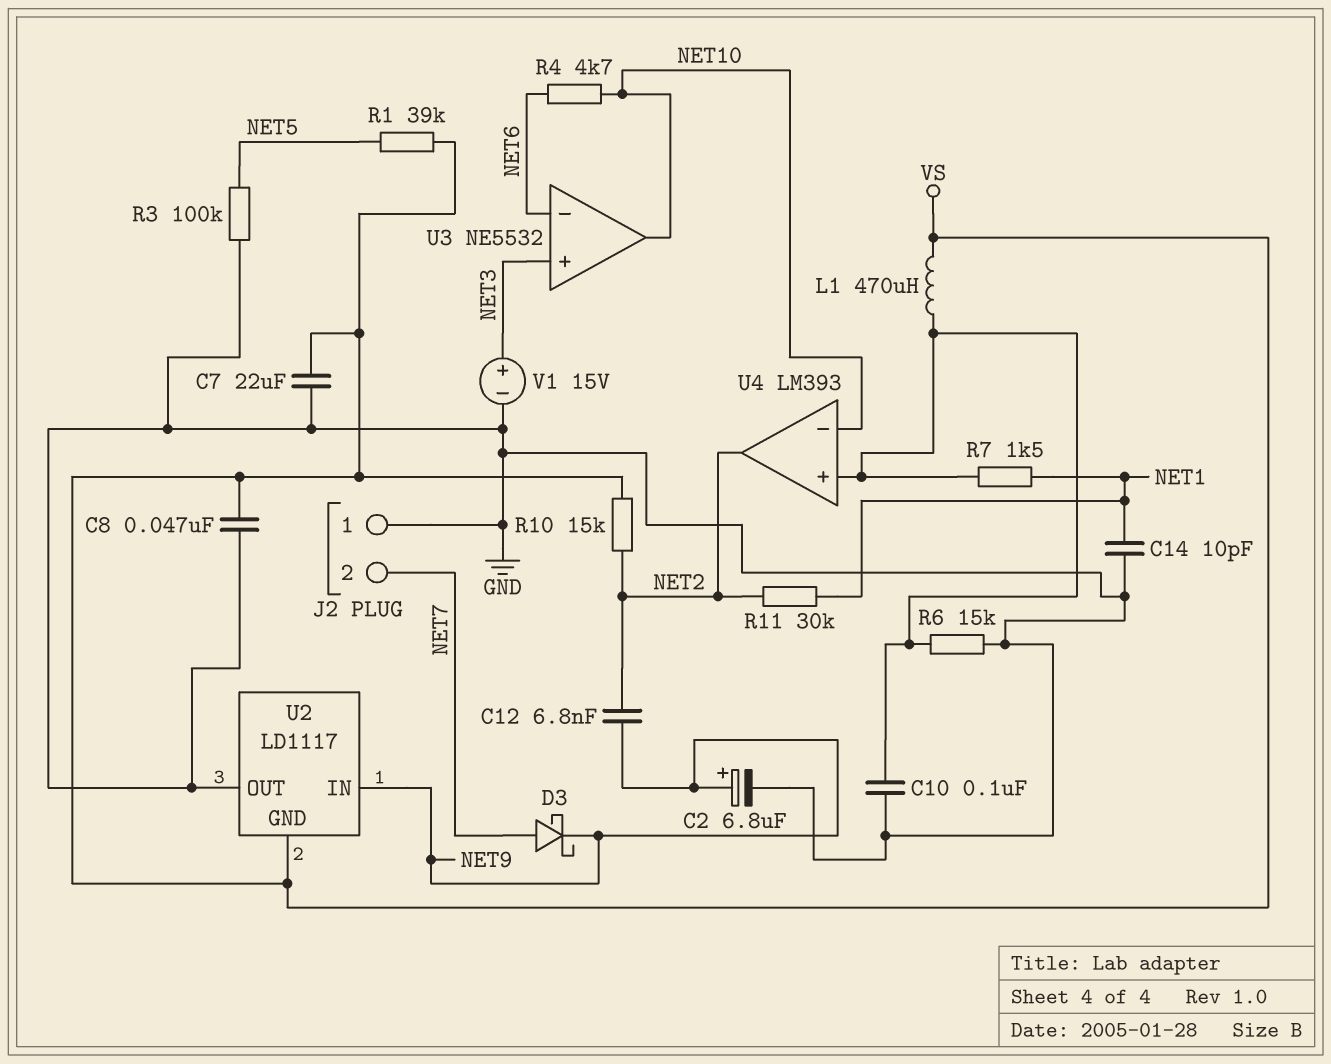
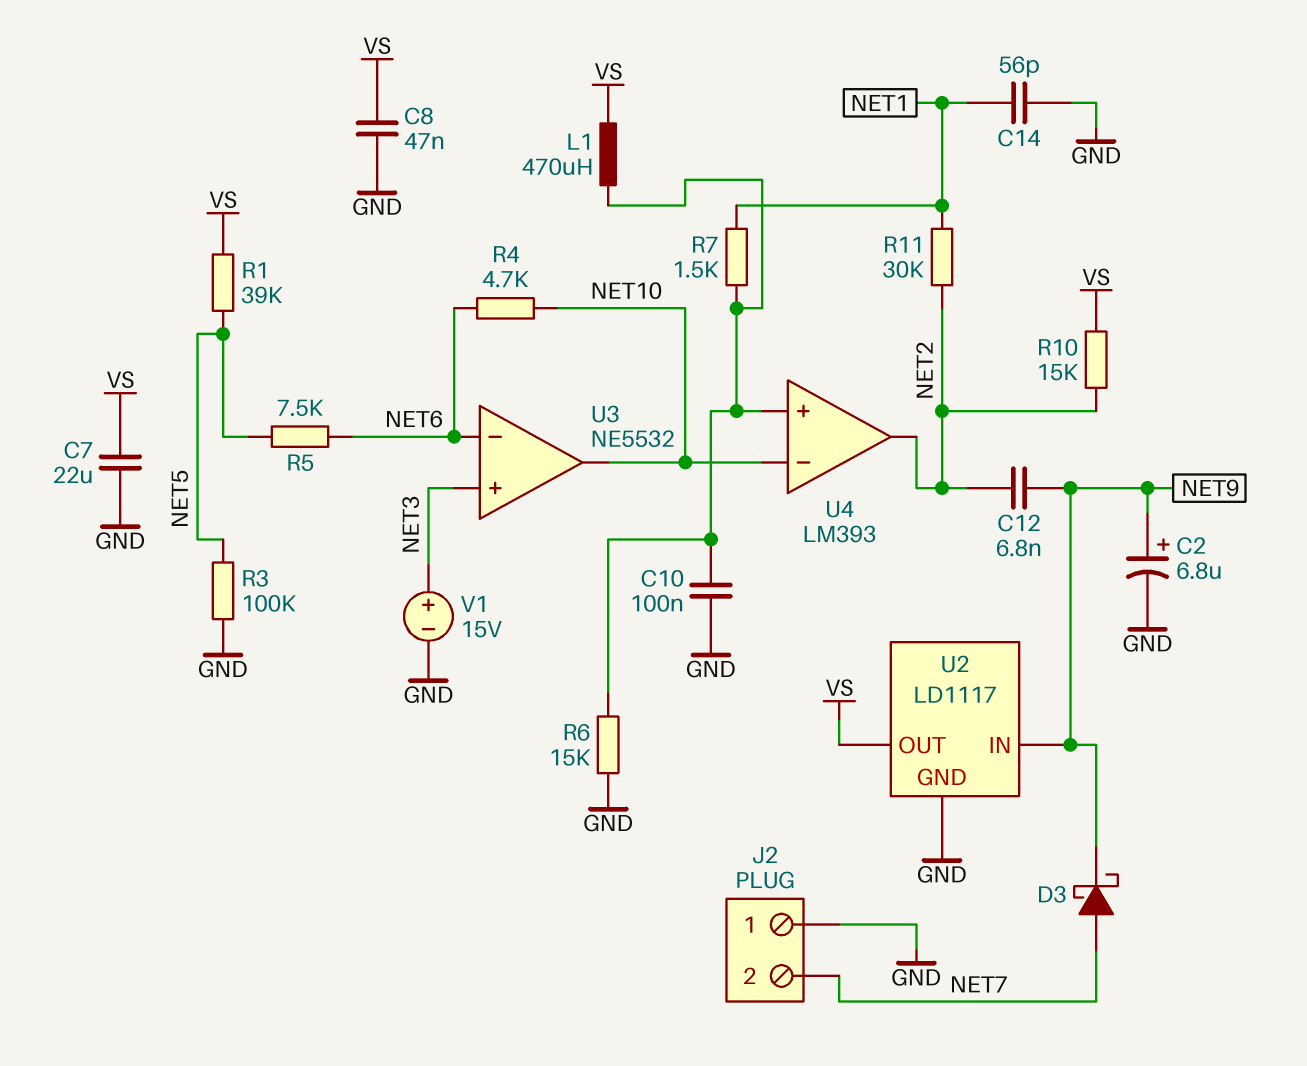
C14: 10pF (GND, NET1) -> 56pF (GND, NET1)
R5: none -> 7.5k (NET5, NET6)
U2 pin GND: VS -> GND
U2 pin OUT: GND -> VS

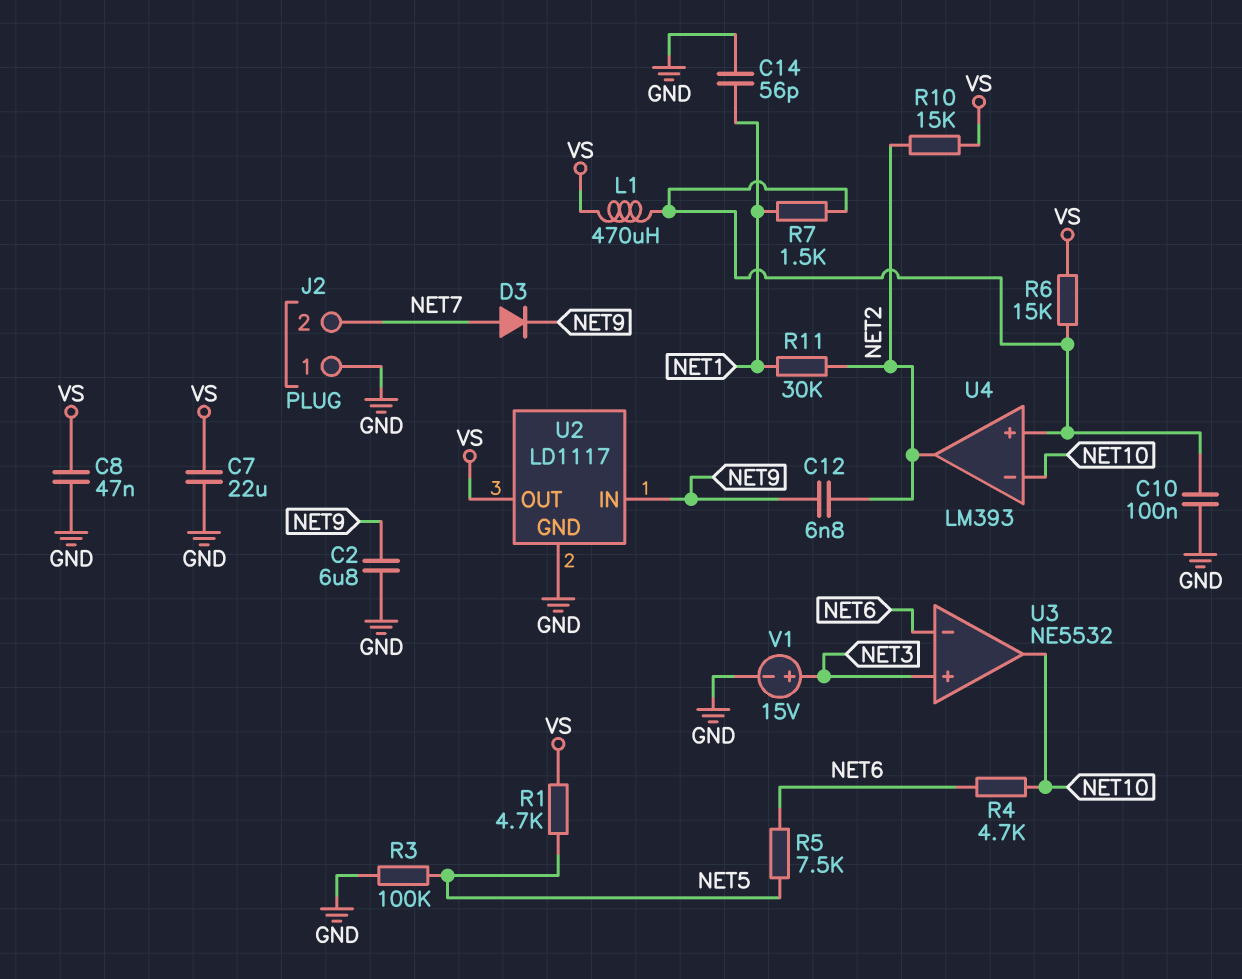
C2: 6.8uF (plus NET9, minus GND) -> 6.8uF (GND, NET9)
D3: schottky (A NET7, K NET9) -> diode (A NET7, K NET9)
R1: 39k (NET5, VS) -> 4.7k (NET5, VS)
R6: 15k (GND, U4/in+) -> 15k (U4/in+, VS)

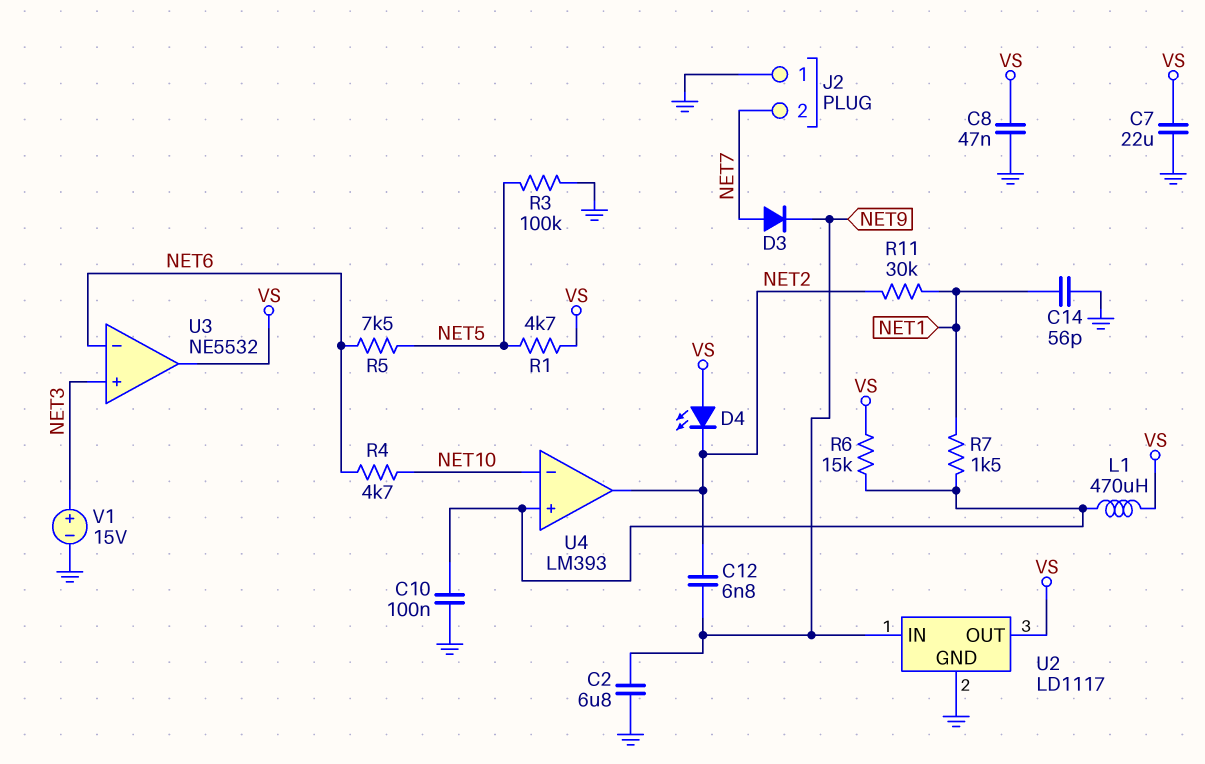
D4: none -> LED (A VS, K NET2)
R10: 15k (NET2, VS) -> none
U3 pin out: NET10 -> VS

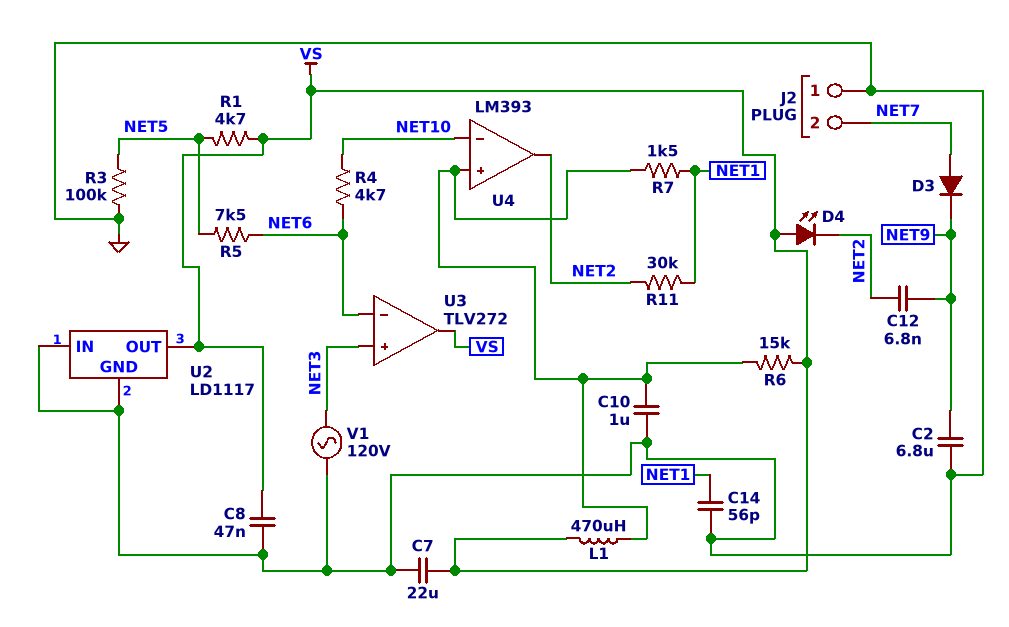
C10: 100nF (GND, U4/in+) -> 1uF (GND, U4/in+)
U2 pin IN: NET9 -> GND
U3: NE5532 -> TLV272
V1: 15V (plus NET3, minus GND) -> AC 120V (GND, NET3)

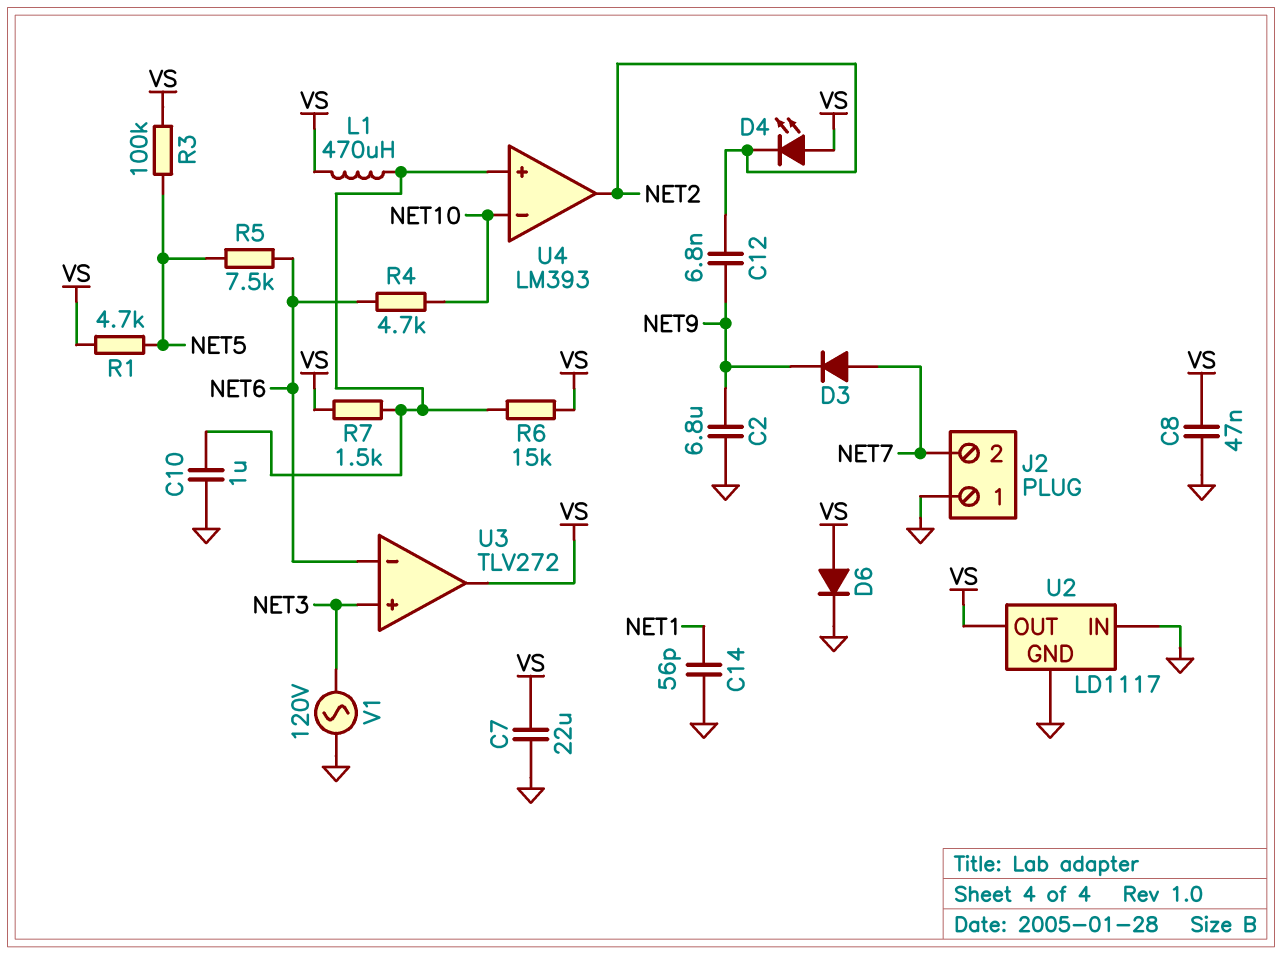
D6: none -> diode (A VS, K GND)
R3: 100k (GND, NET5) -> 100k (NET5, VS)
R7: 1.5k (NET1, U4/in+) -> 1.5k (U4/in+, VS)
R11: 30k (NET1, NET2) -> none

